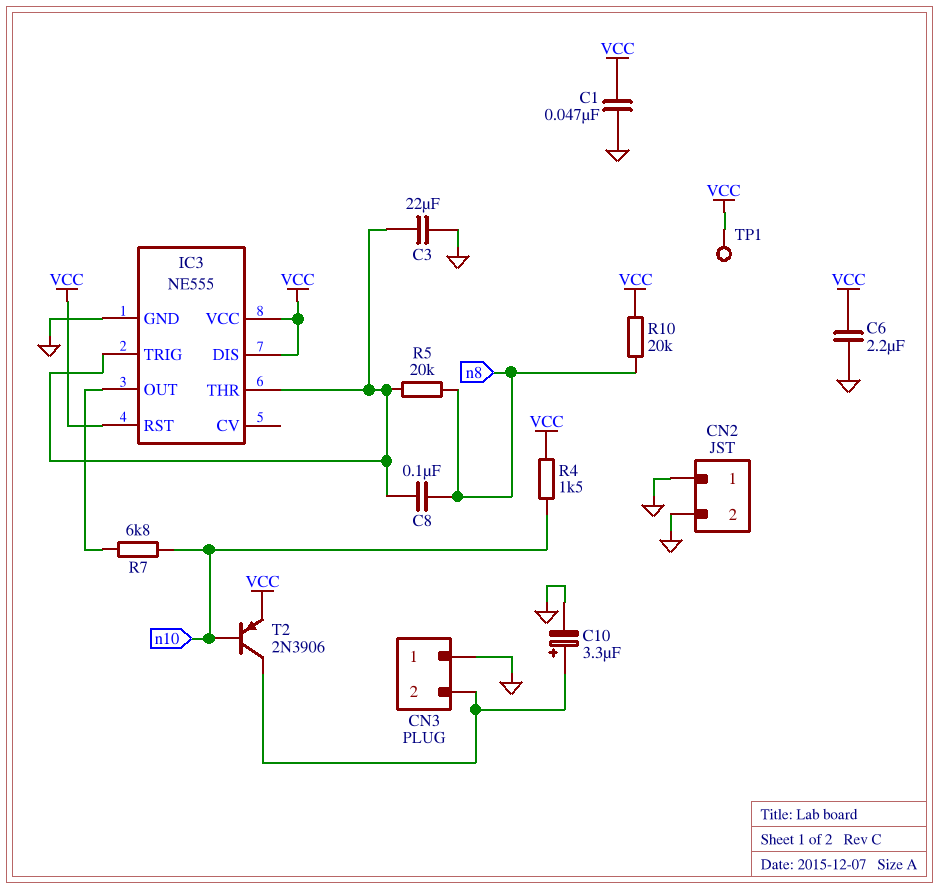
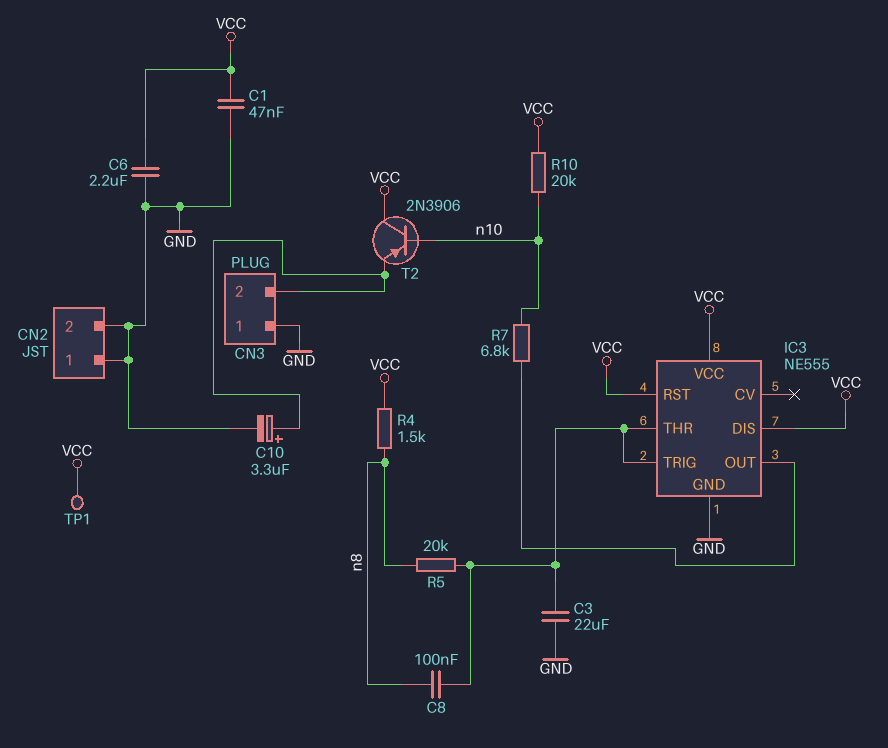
R4: 1.5k (VCC, n10) -> 1.5k (VCC, n8)
R10: 20k (VCC, n8) -> 20k (VCC, n10)
T2: PNP 2N3906 (B n10, C CN3/2, E VCC) -> PNP 2N3906 (B n10, C VCC, E CN3/2)

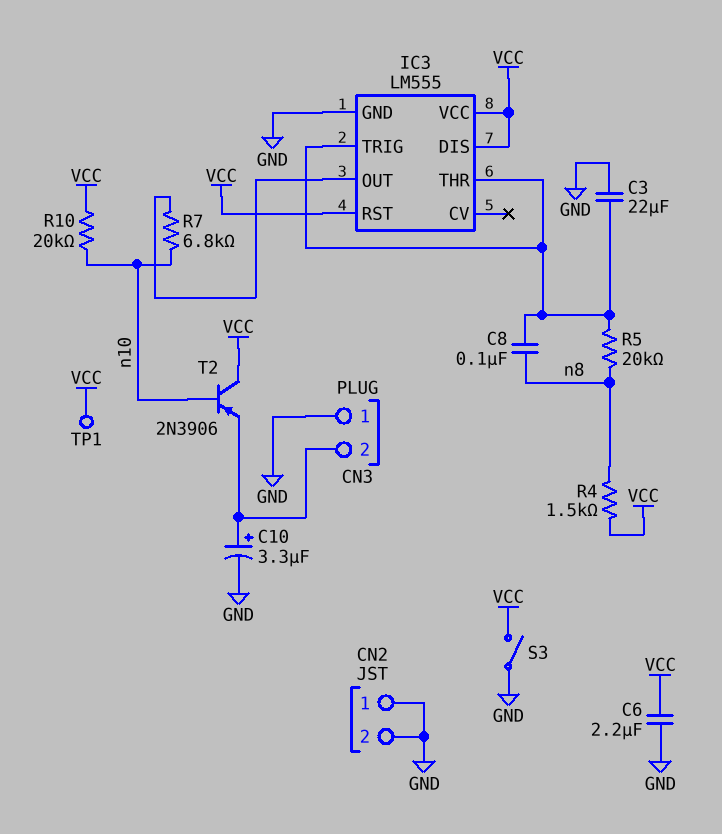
C1: 47nF (GND, VCC) -> none
IC3: NE555 -> LM555
S3: none -> switch (GND, VCC)

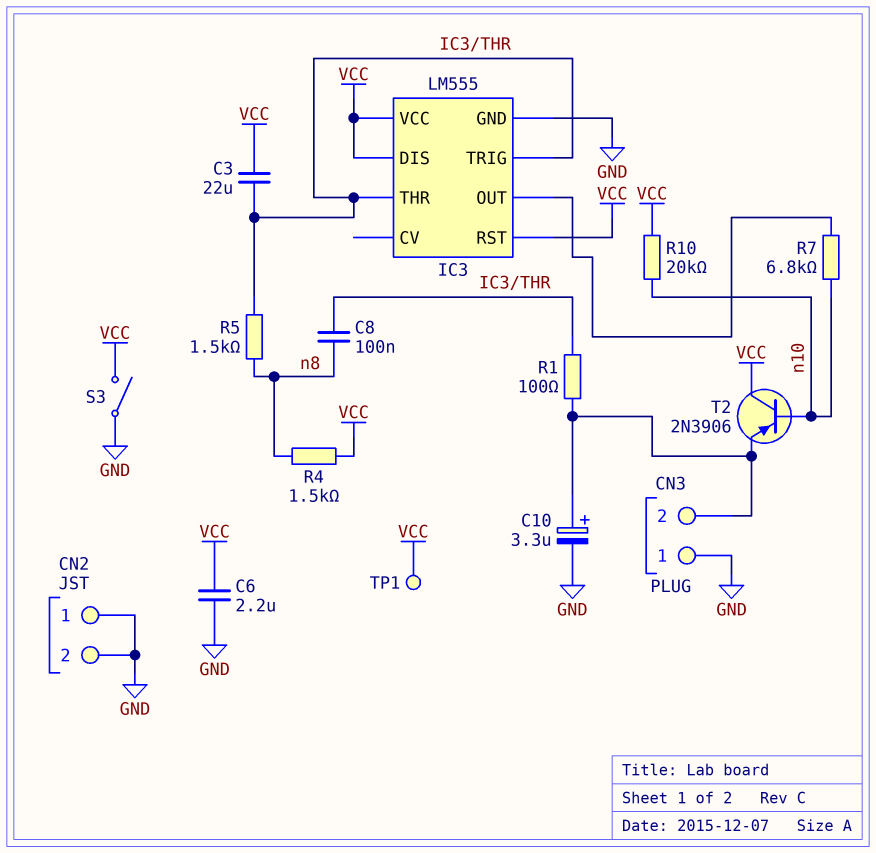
C3: 22uF (GND, IC3/THR) -> 22uF (IC3/THR, VCC)
R1: none -> 100 (CN3/2, IC3/THR)
R5: 20k (IC3/THR, n8) -> 1.5k (IC3/THR, n8)

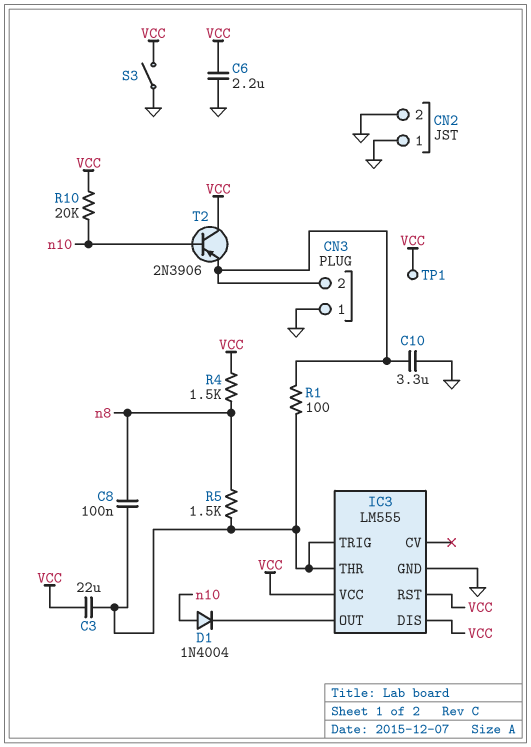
C10: 3.3uF (plus CN3/2, minus GND) -> 3.3uF (CN3/2, GND)
D1: none -> diode 1N4004 (A n10, K IC3/OUT)
R7: 6.8k (IC3/OUT, n10) -> none

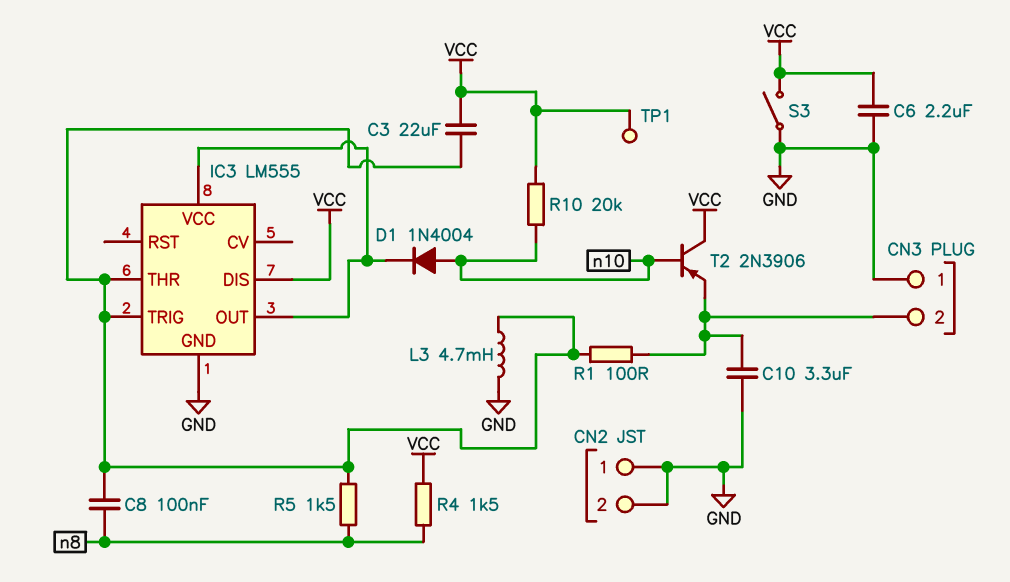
IC3 pin RST: VCC -> none
IC3 pin VCC: VCC -> IC3/OUT
L3: none -> 4.7mH (GND, IC3/THR)

